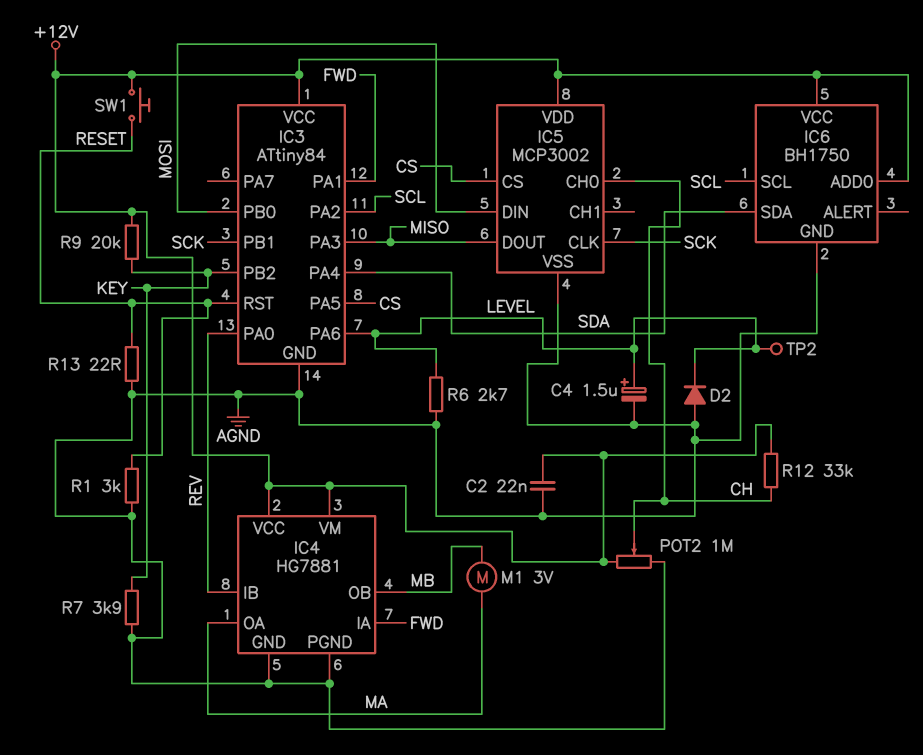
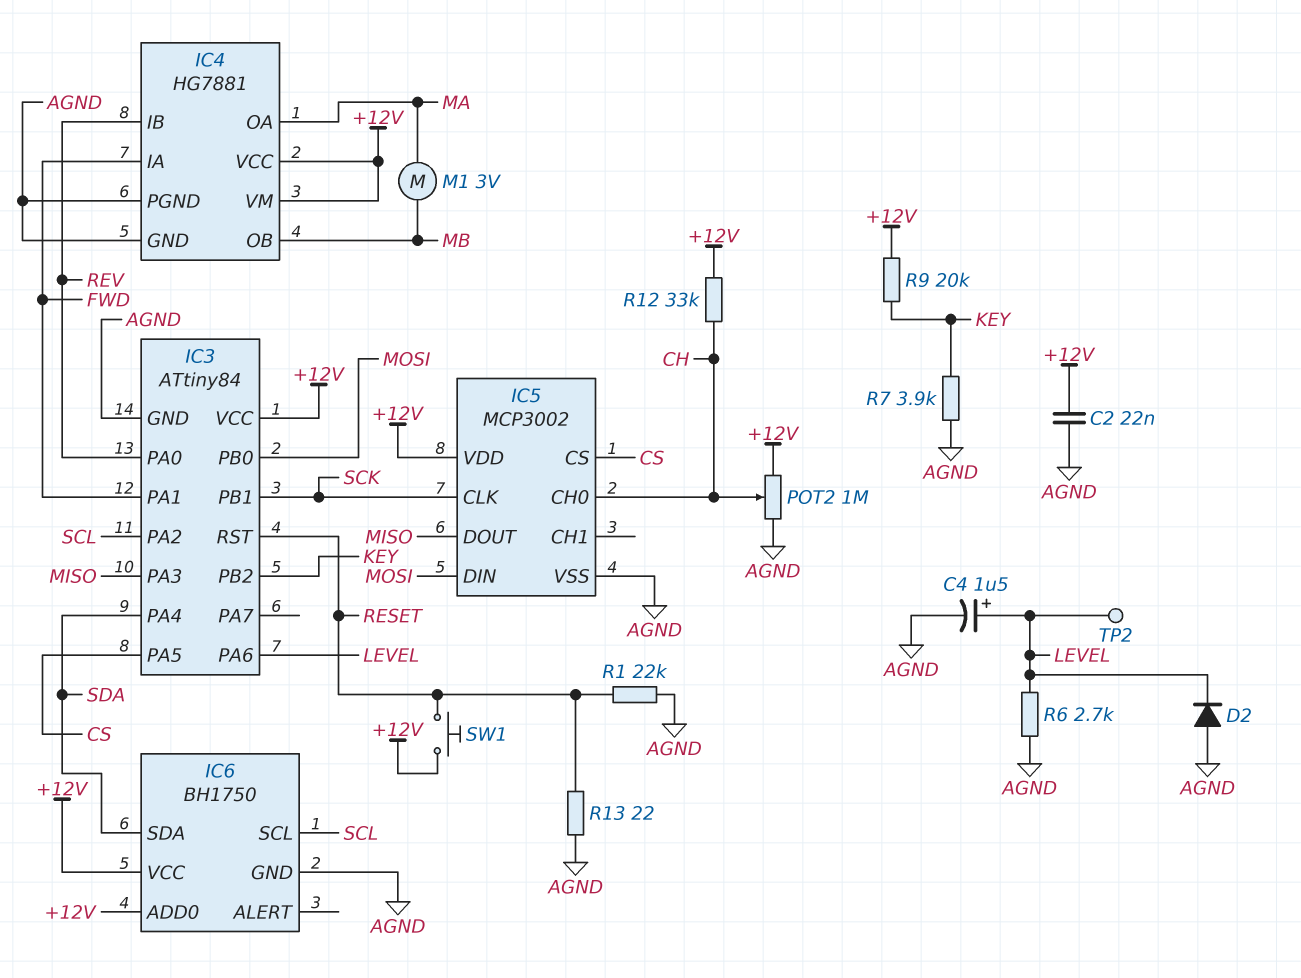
R1: 3k (AGND, RESET) -> 22k (AGND, RESET)

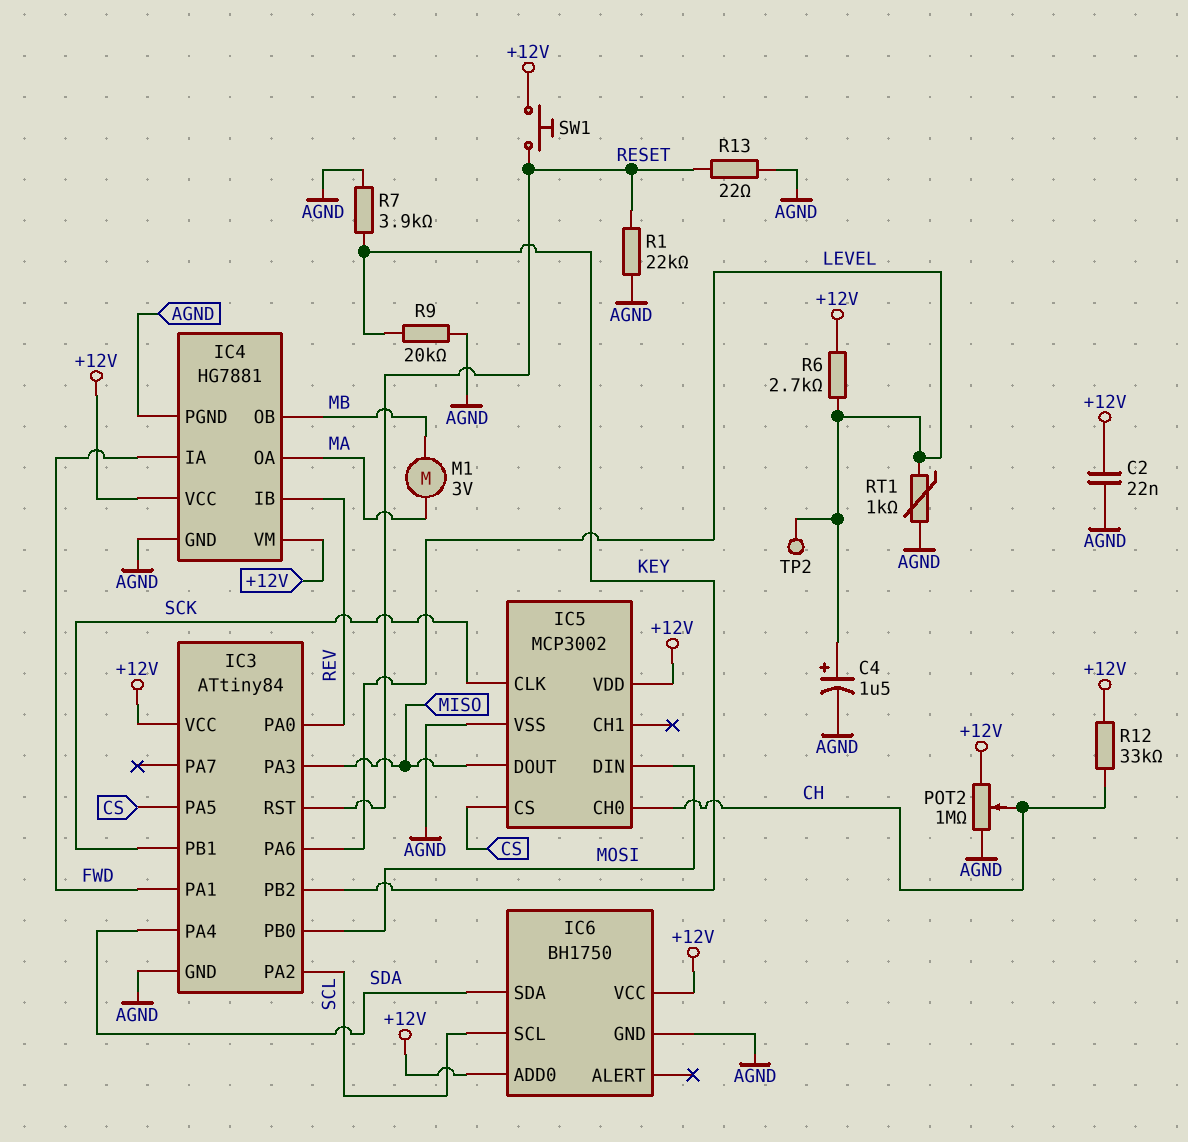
D2: diode (A AGND, K LEVEL) -> none
R6: 2.7k (AGND, LEVEL) -> 2.7k (+12V, LEVEL)
R9: 20k (+12V, KEY) -> 20k (AGND, KEY)
RT1: none -> 1k (AGND, LEVEL)

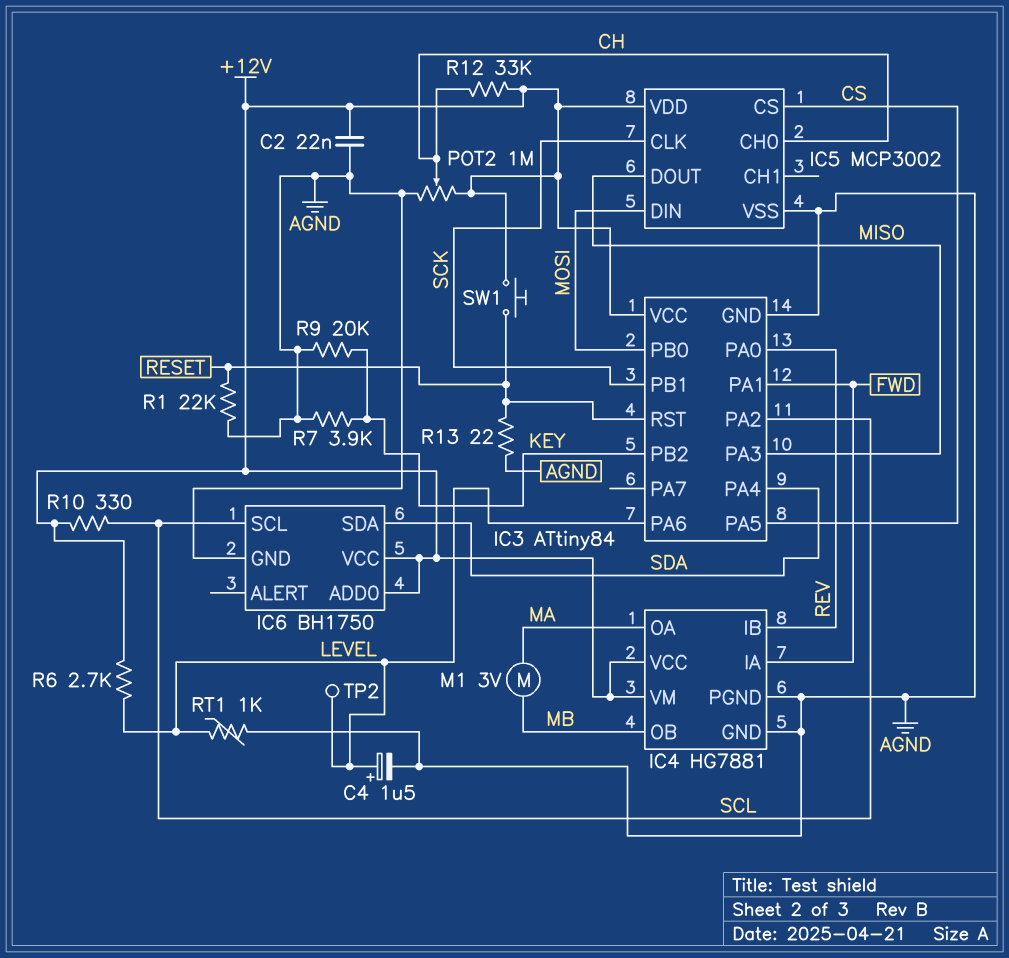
R10: none -> 330 (+12V, SCL)

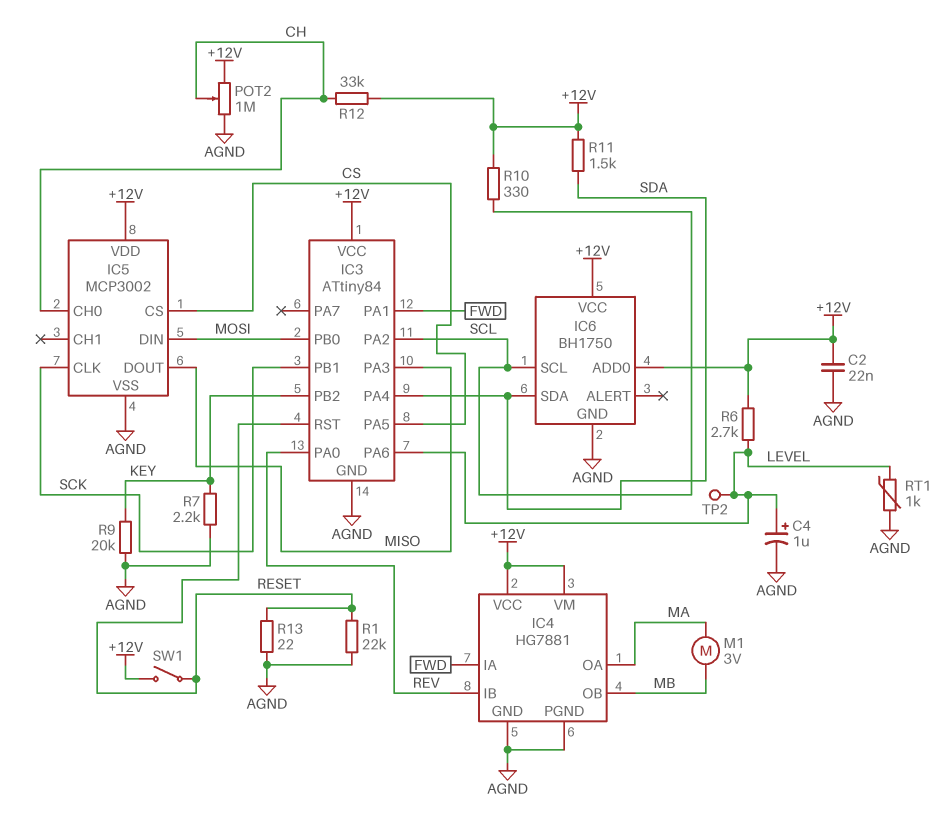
C4: 1.5uF (plus LEVEL, minus AGND) -> 1uF (plus LEVEL, minus AGND)
R7: 3.9k (AGND, KEY) -> 2.2k (AGND, KEY)
R11: none -> 1.5k (+12V, SDA)
SW1: button (+12V, RESET) -> switch (+12V, RESET)

